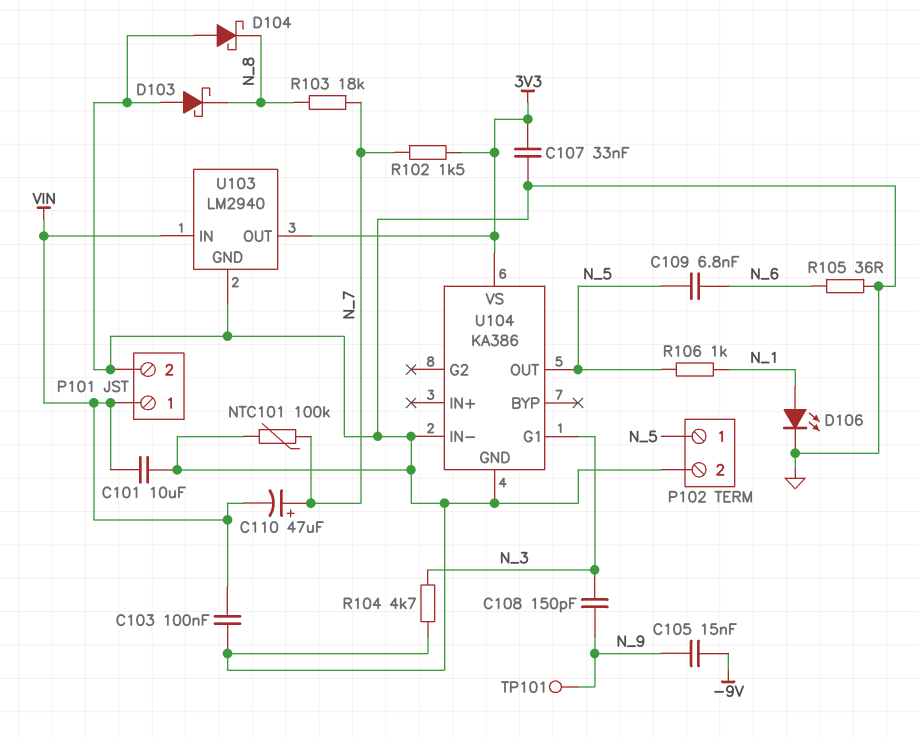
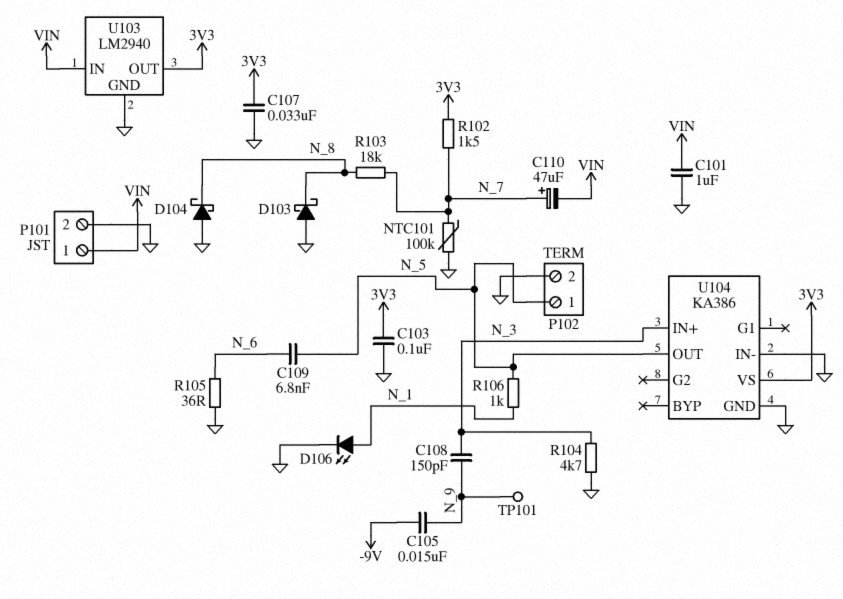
C101: 10uF (GND, VIN) -> 1uF (GND, VIN)
C103: 100nF (GND, VIN) -> 100nF (3V3, GND)
U104 pin G1: N_3 -> none
U104 pin IN+: none -> N_3

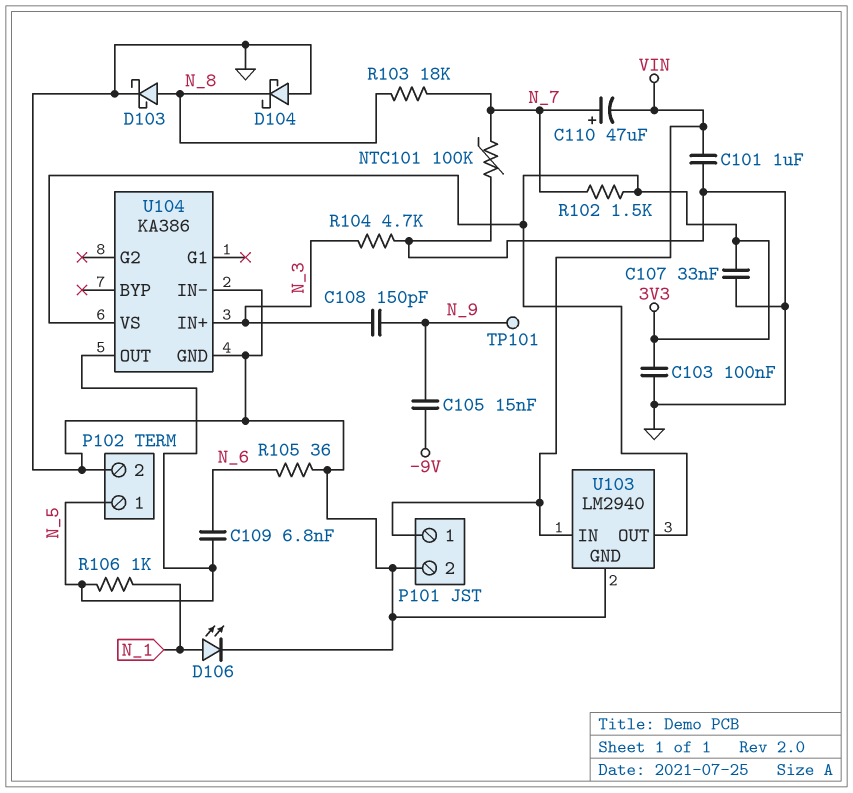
D103: schottky (A GND, K N_8) -> schottky (A N_8, K GND)

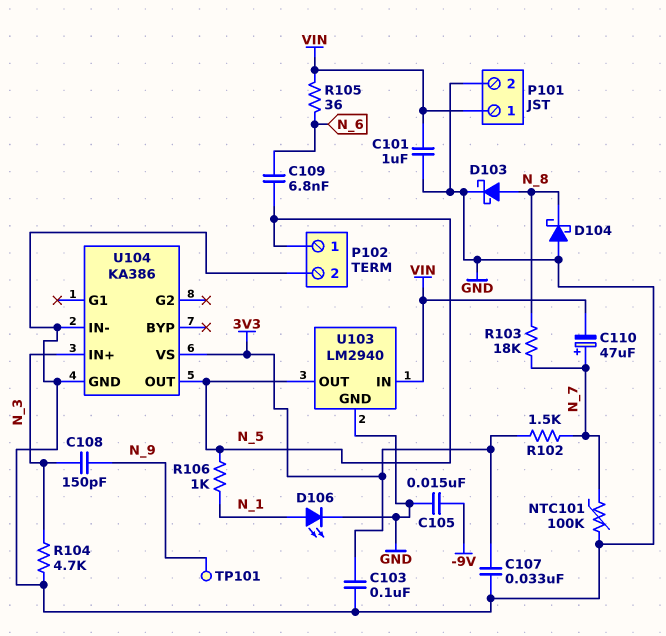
C105: 15nF (-9V, N_9) -> 15nF (-9V, GND)
R105: 36 (GND, N_6) -> 36 (N_6, VIN)
U103 pin OUT: 3V3 -> N_5

